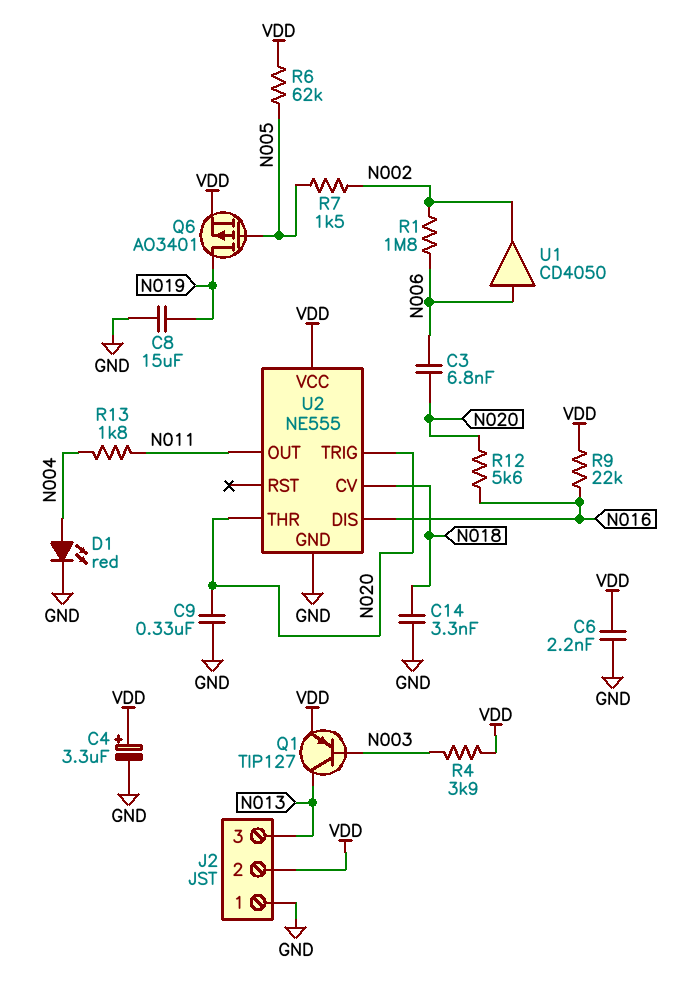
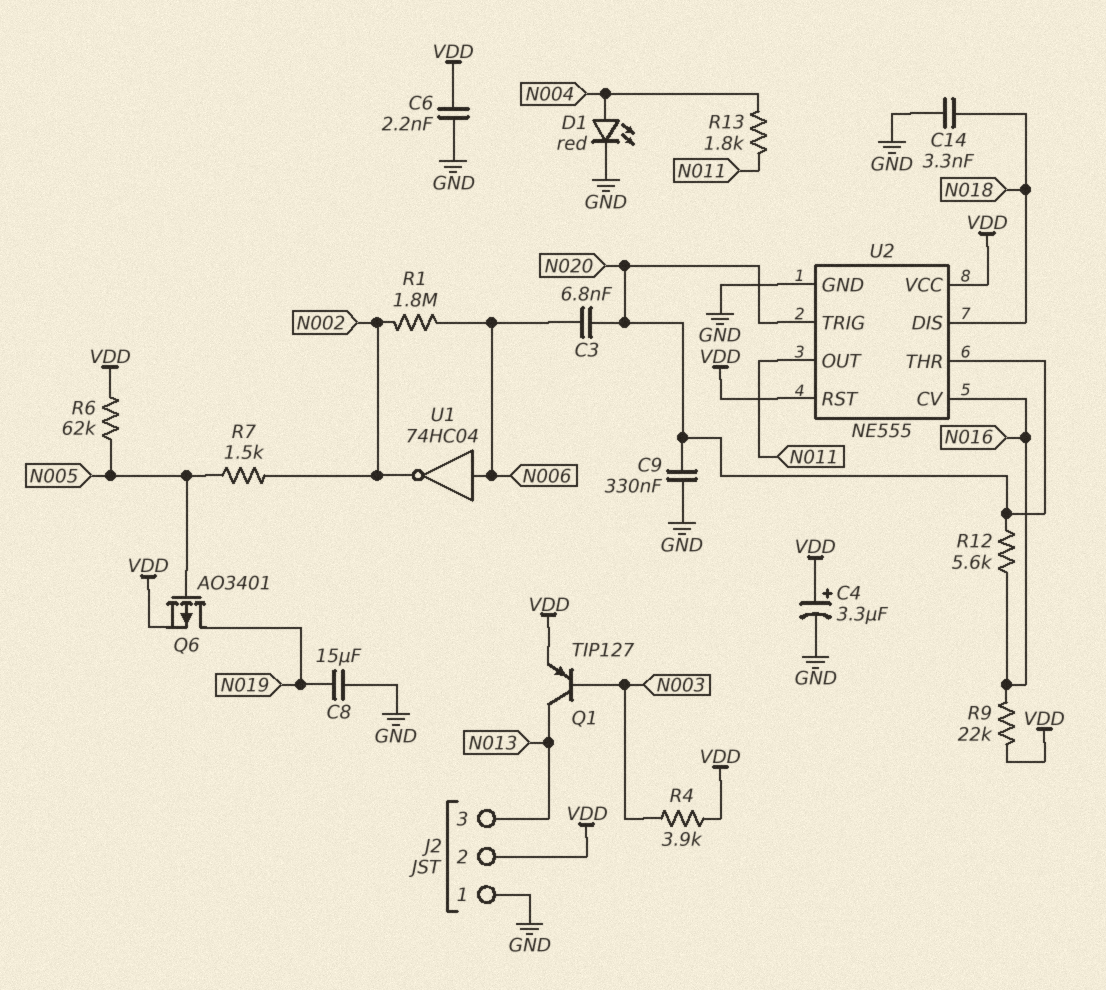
U1: buffer CD4050 (in N006, out N002) -> NOT 74HC04 (in N006, out N002)
U2 pin CV: N018 -> N016
U2 pin DIS: N016 -> N018
U2 pin RST: none -> VDD

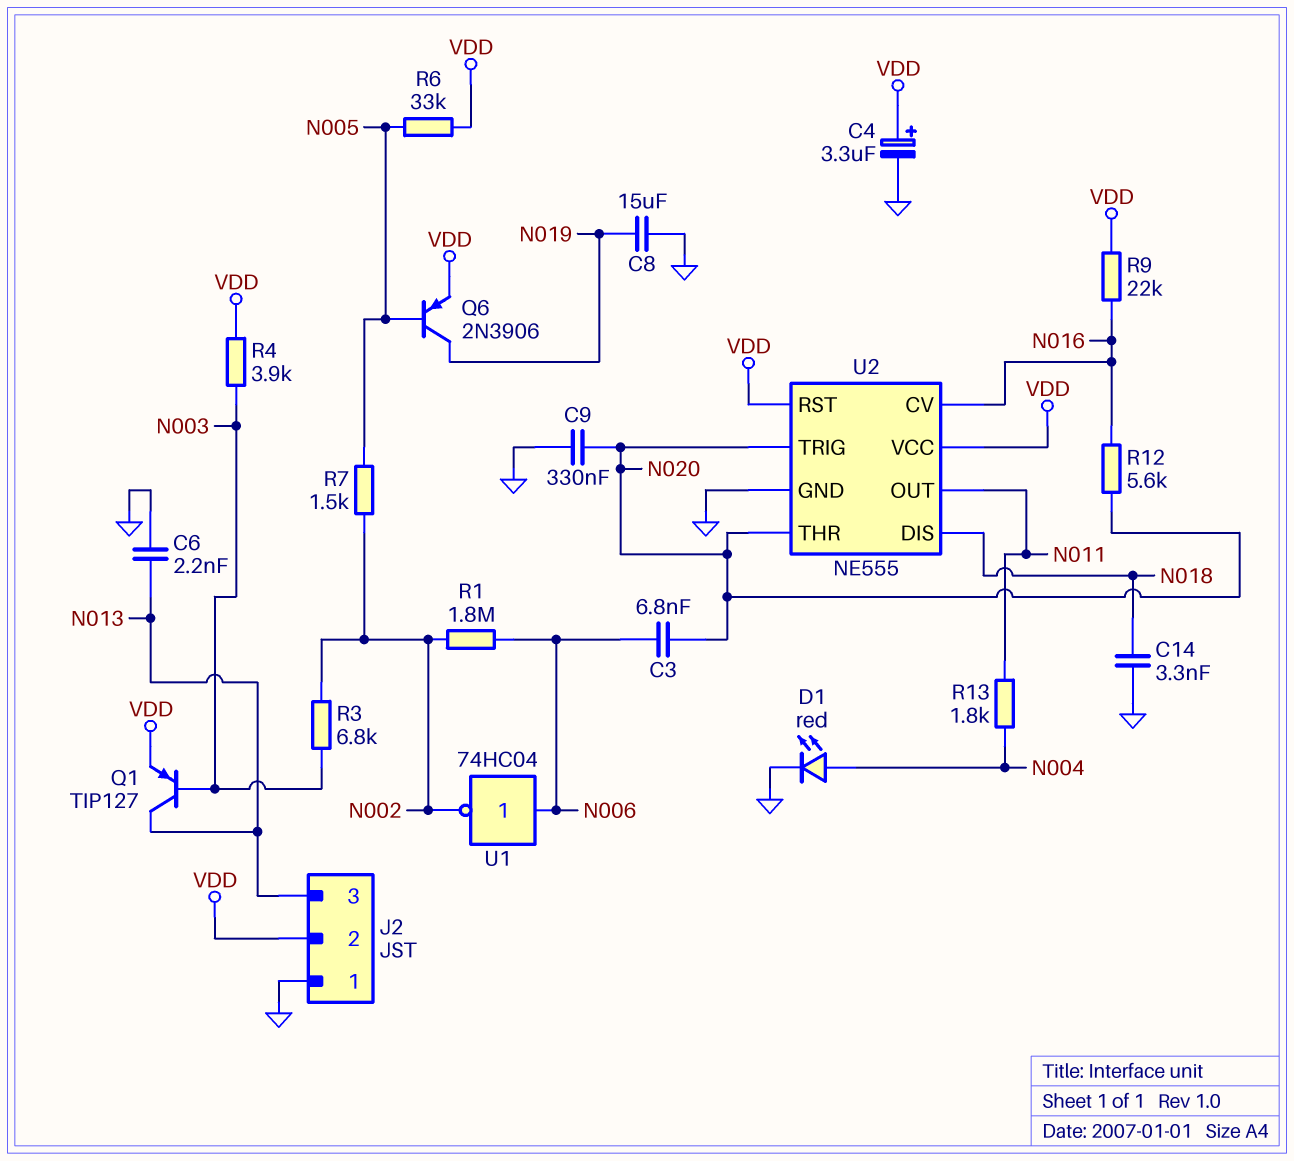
C6: 2.2nF (GND, VDD) -> 2.2nF (GND, N013)
Q6: PMOS AO3401 (G N005, D N019, S VDD) -> PNP 2N3906 (B N005, C N019, E VDD)
R3: none -> 6.8k (N002, N003)
R6: 62k (N005, VDD) -> 33k (N005, VDD)

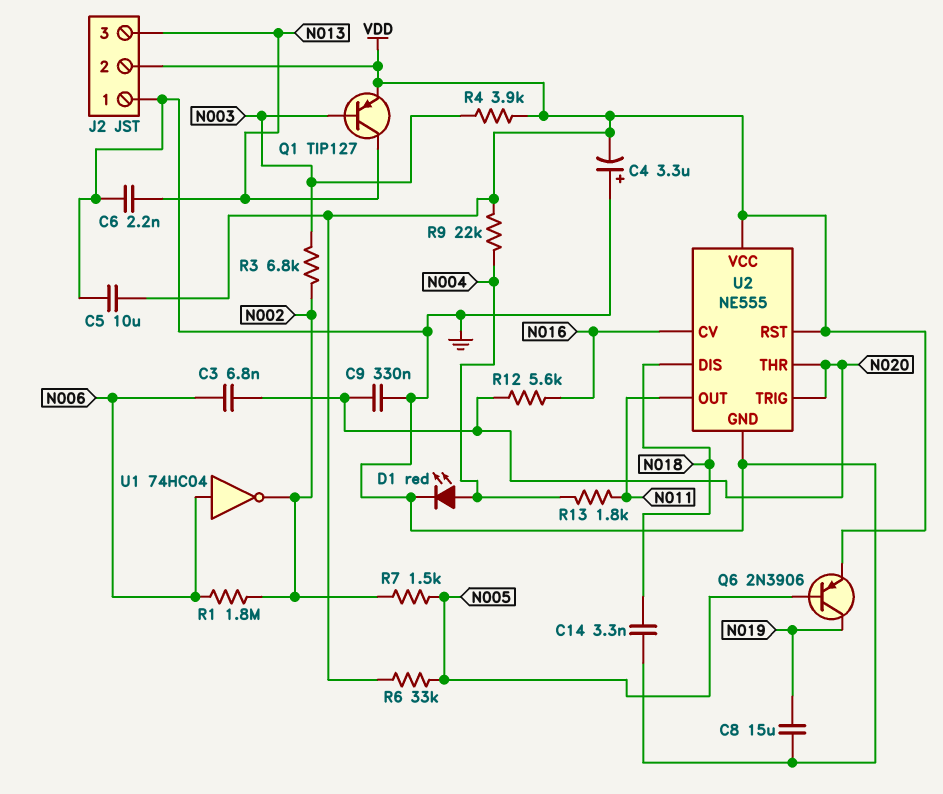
C4: 3.3uF (plus VDD, minus GND) -> 3.3uF (plus GND, minus VDD)
C5: none -> 10uF (GND, VDD)
R9: 22k (N016, VDD) -> 22k (N004, VDD)

